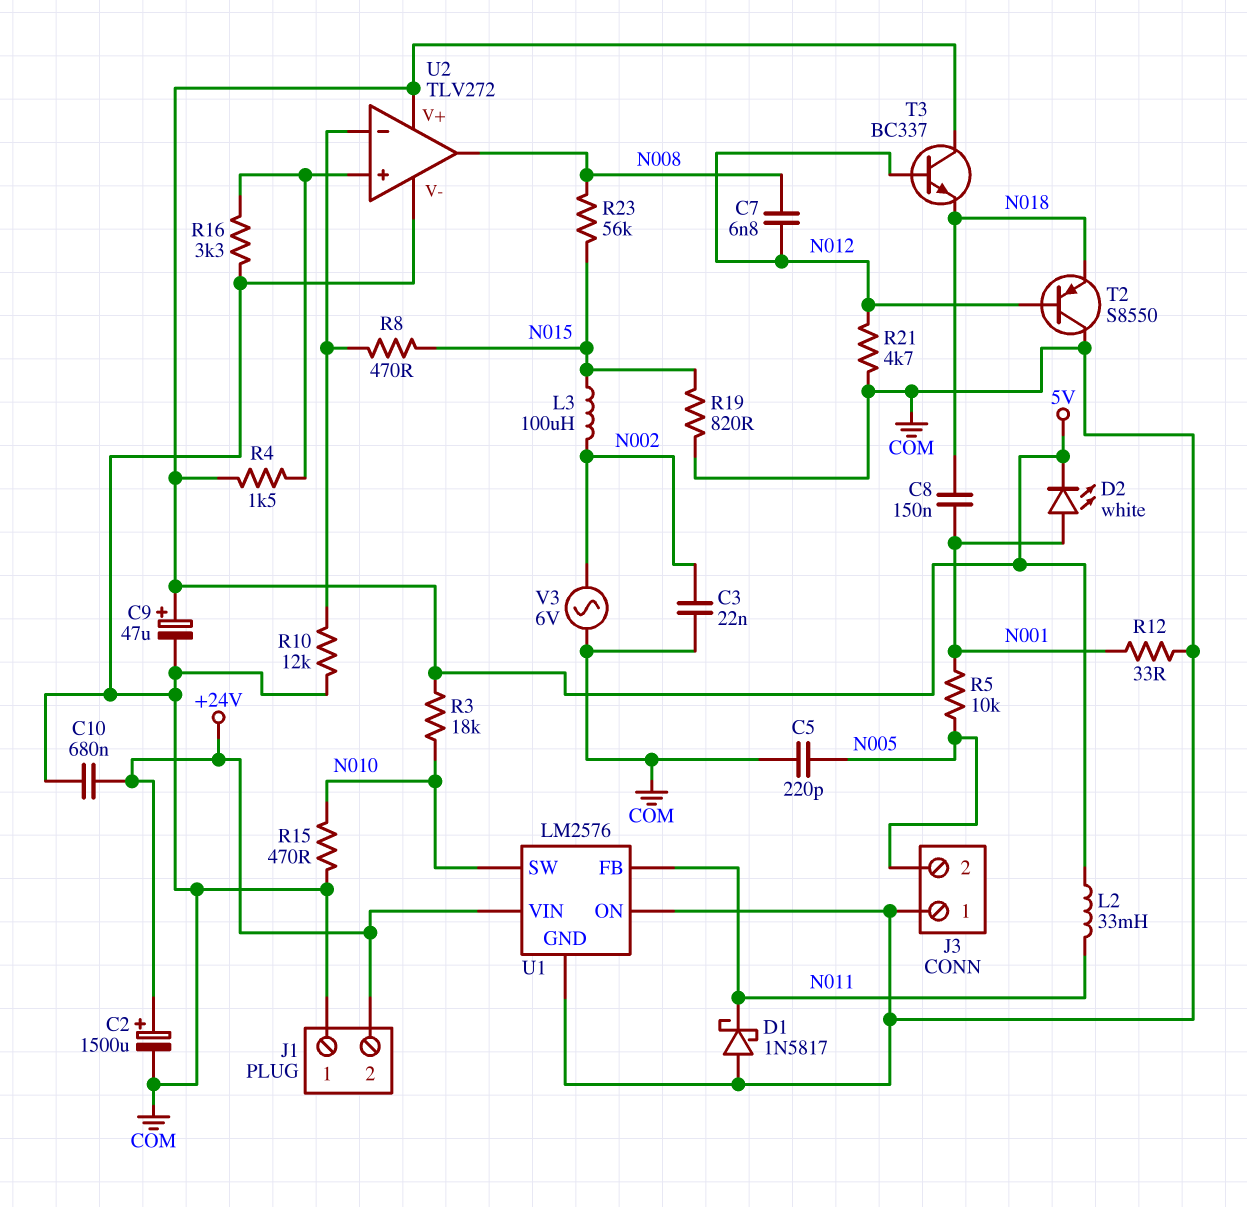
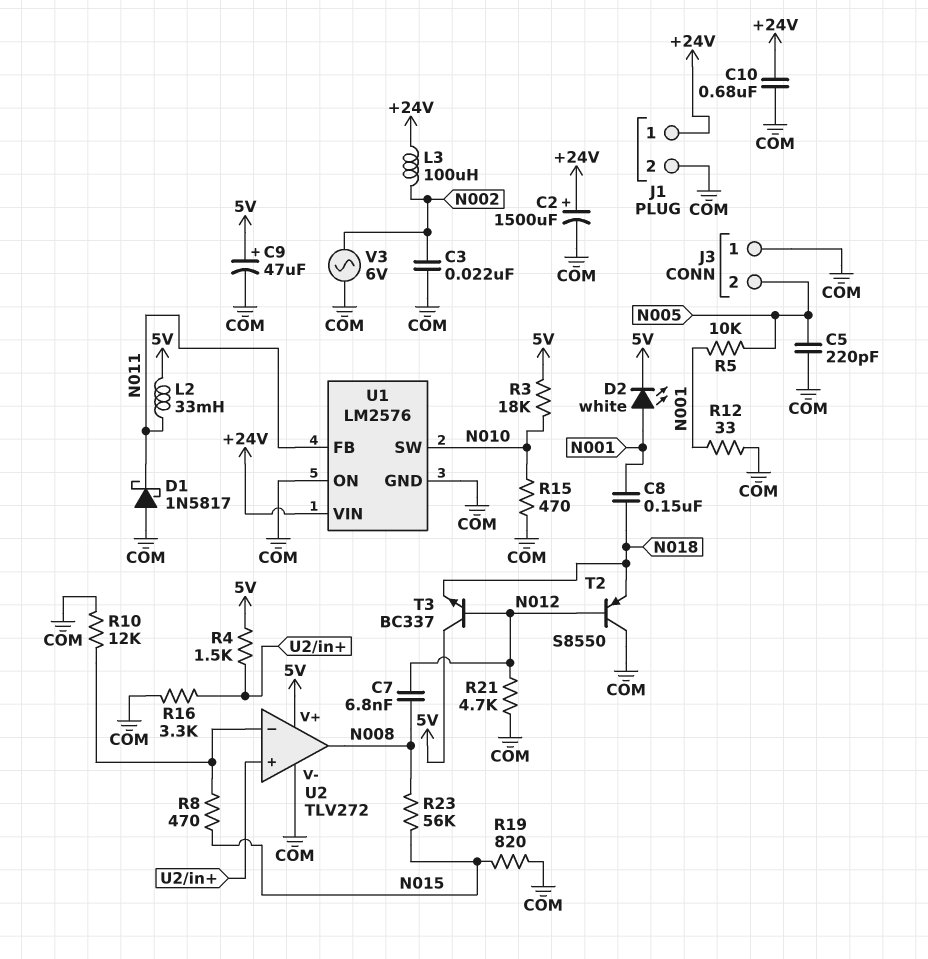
J1 pin 1: COM -> +24V
J1 pin 2: +24V -> COM
L3: 100uH (N002, N015) -> 100uH (+24V, N002)

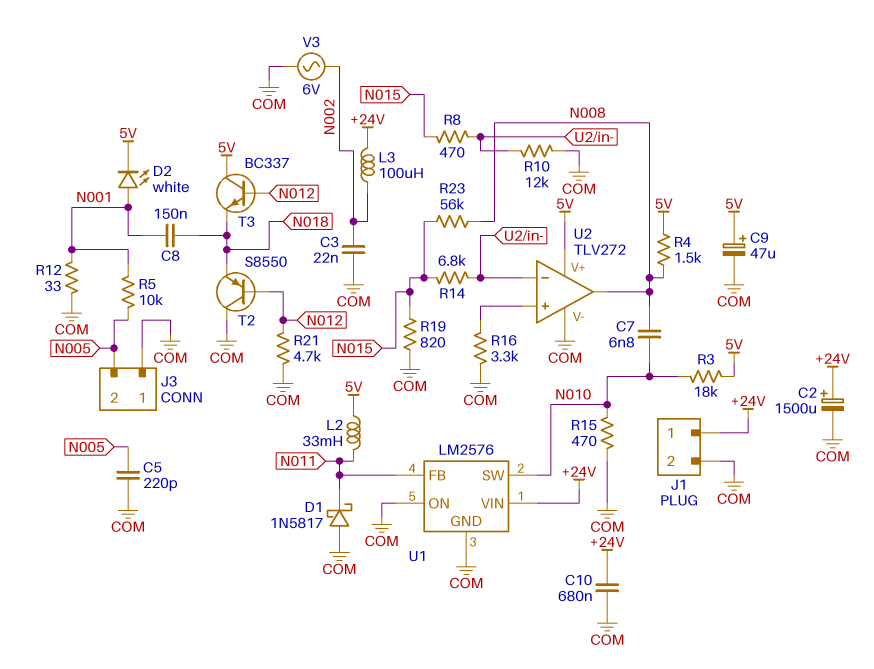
C7: 6.8nF (N008, N012) -> 6.8nF (N008, N010)
R4: 1.5k (5V, U2/in+) -> 1.5k (5V, N008)
R14: none -> 6.8k (N015, U2/in-)

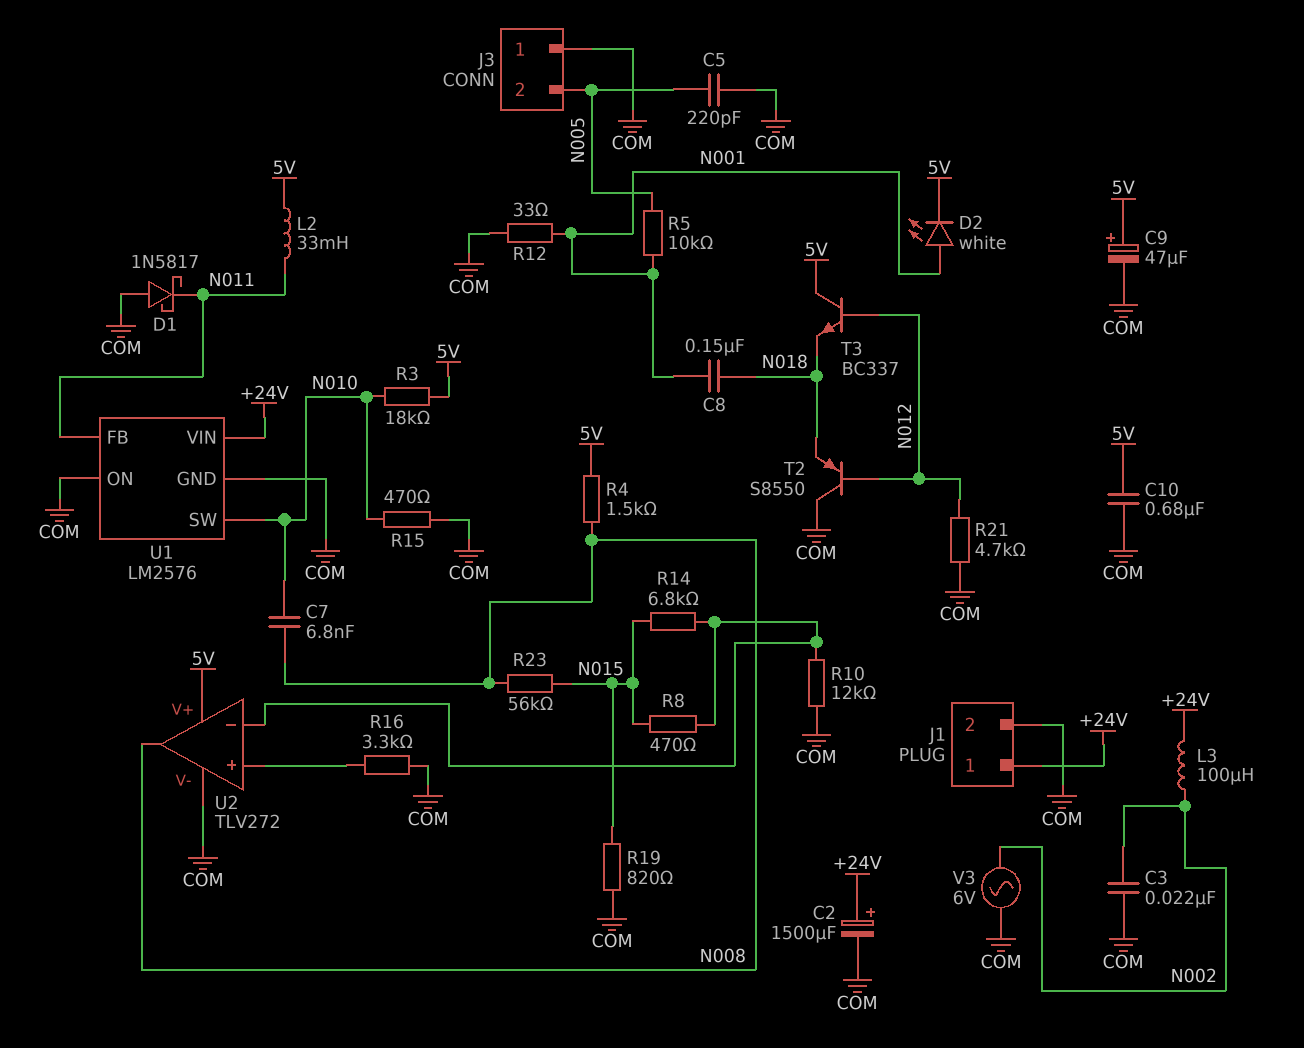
C10: 680nF (+24V, COM) -> 680nF (5V, COM)

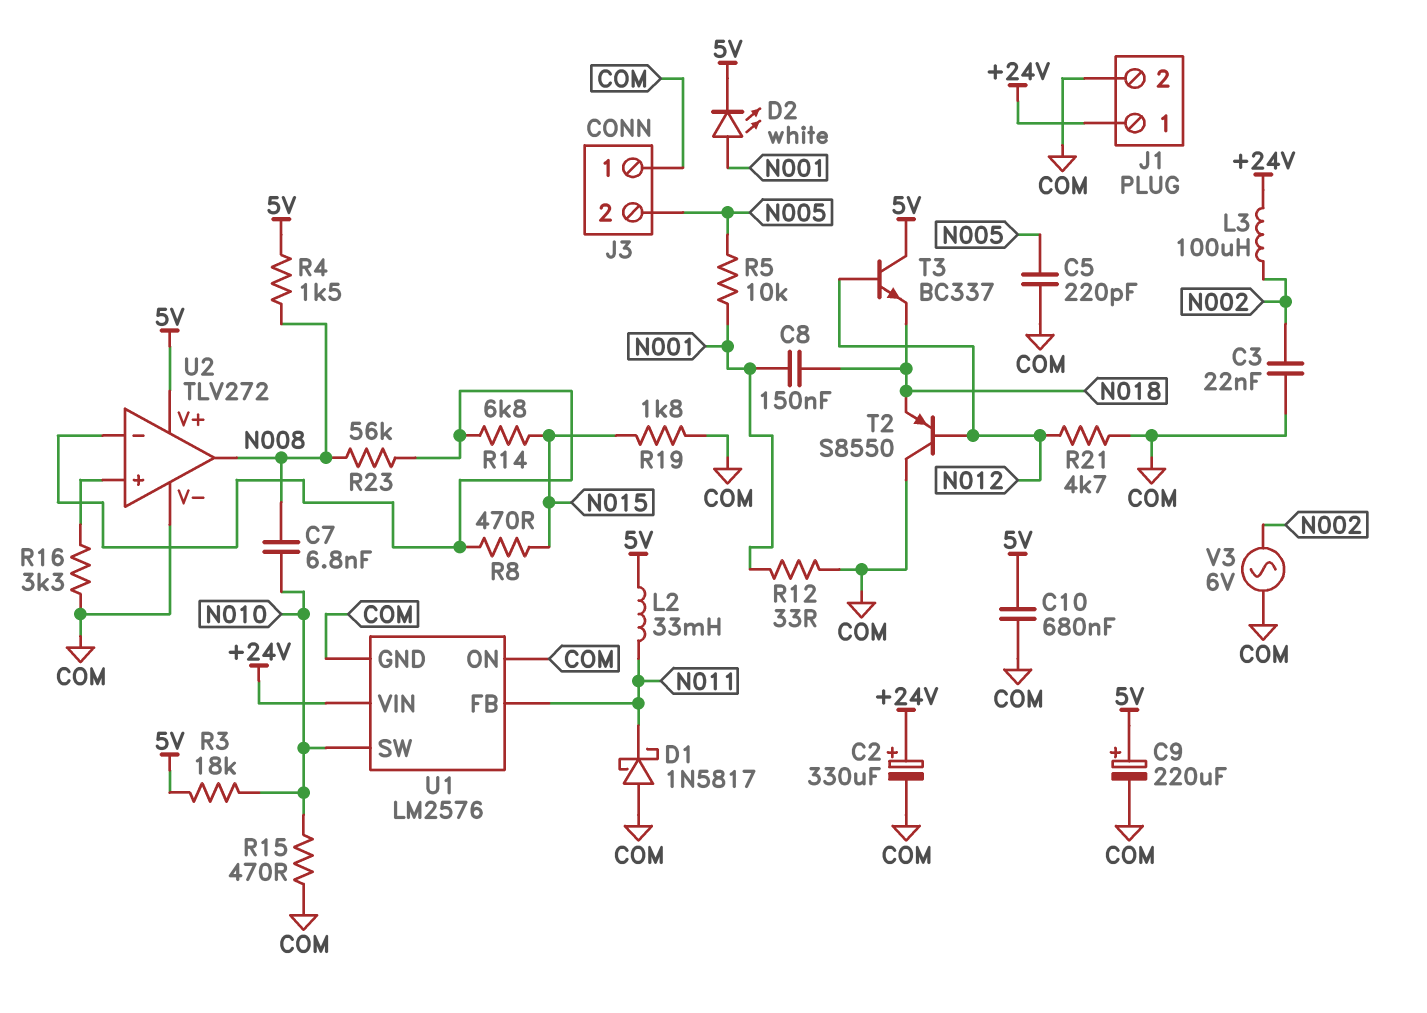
C2: 1500uF (plus +24V, minus COM) -> 330uF (plus +24V, minus COM)
C9: 47uF (plus 5V, minus COM) -> 220uF (plus 5V, minus COM)
R10: 12k (COM, U2/in-) -> none
R19: 820 (COM, N015) -> 1.8k (COM, N015)
R23: 56k (N008, N015) -> 56k (N008, U2/in-)

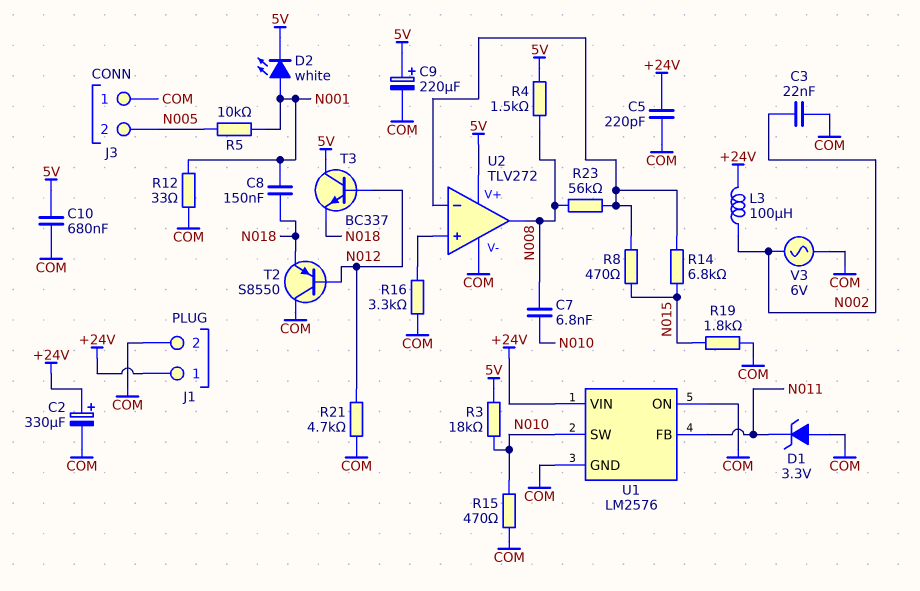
C5: 220pF (COM, N005) -> 220pF (+24V, COM)
D1: schottky 1N5817 (A COM, K N011) -> zener 3.3V (A COM, K N011)
L2: 33mH (5V, N011) -> none

